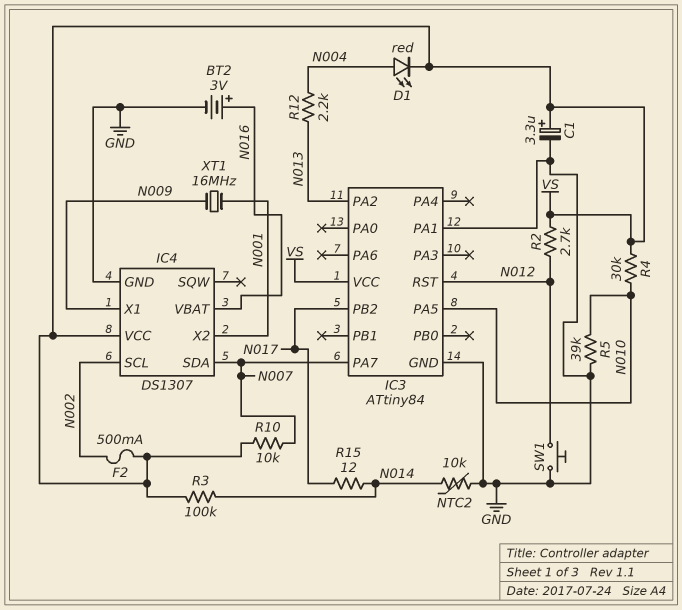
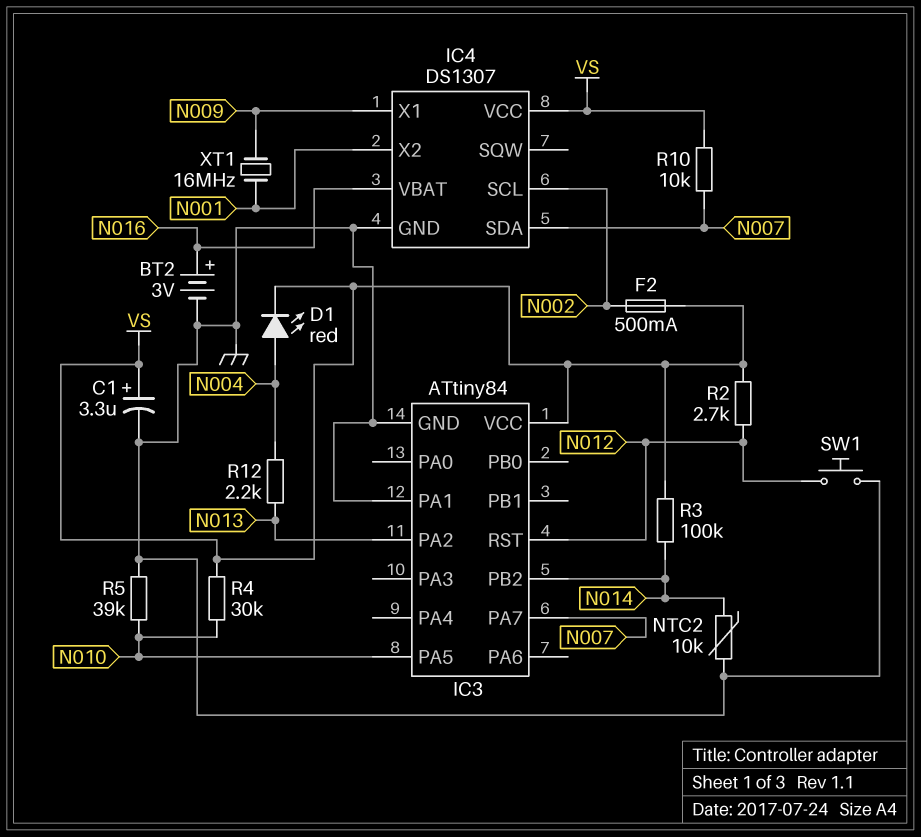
IC3 pin PB2: N017 -> N014
R15: 12 (N014, N017) -> none

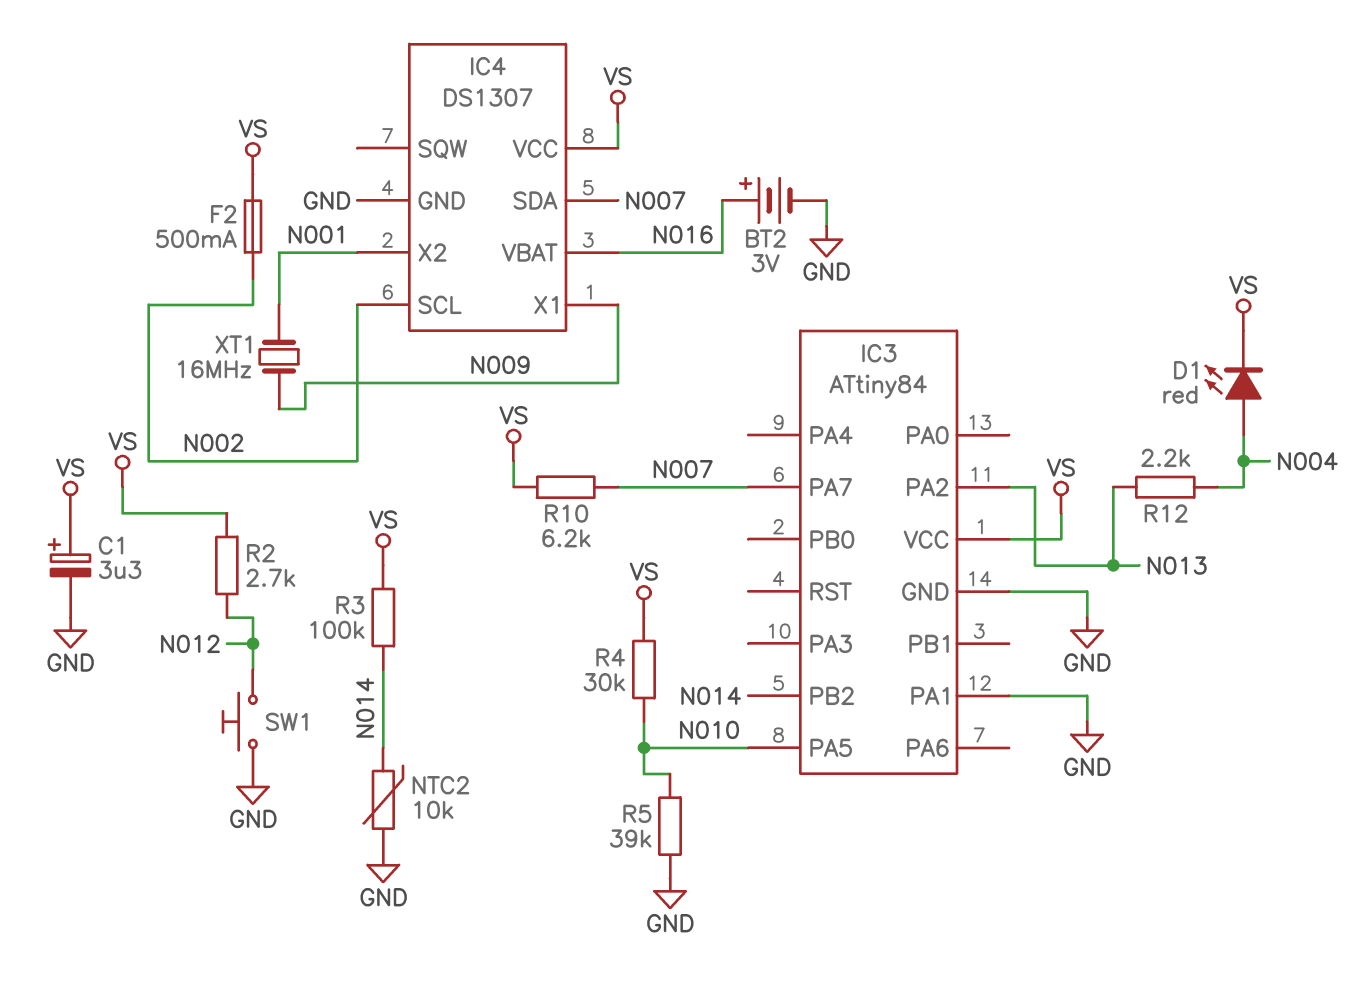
IC3 pin RST: N012 -> none
R10: 10k (N007, VS) -> 6.2k (N007, VS)

